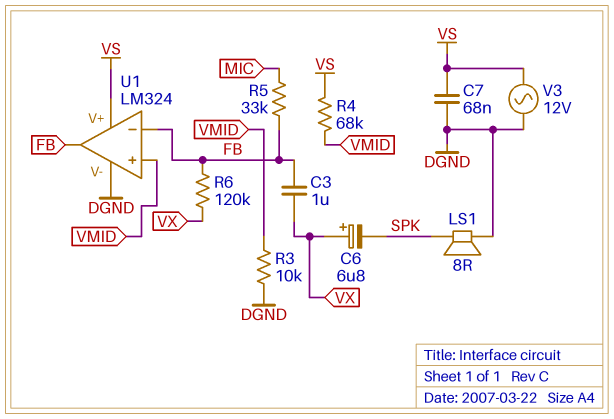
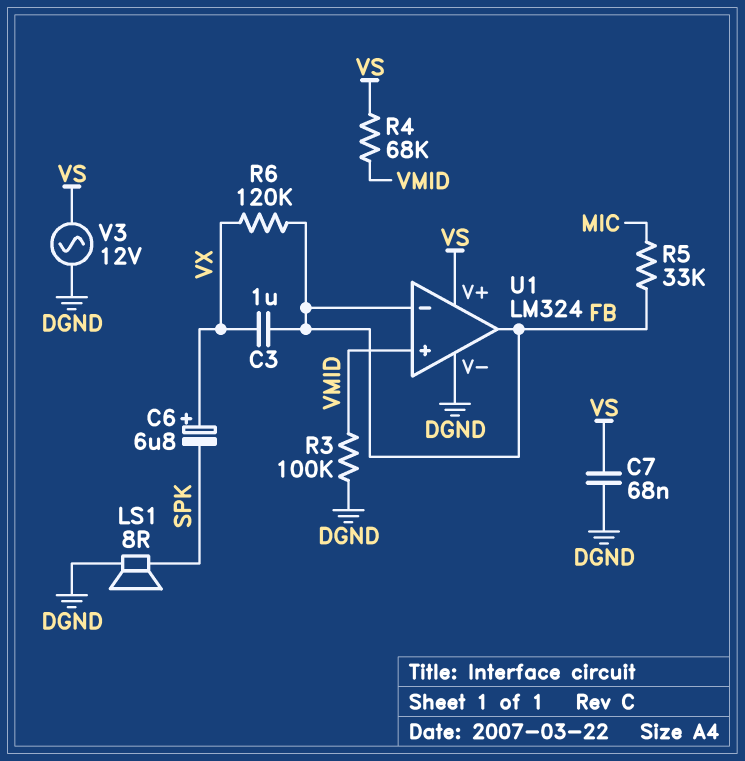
R3: 10k (DGND, VMID) -> 100k (DGND, VMID)

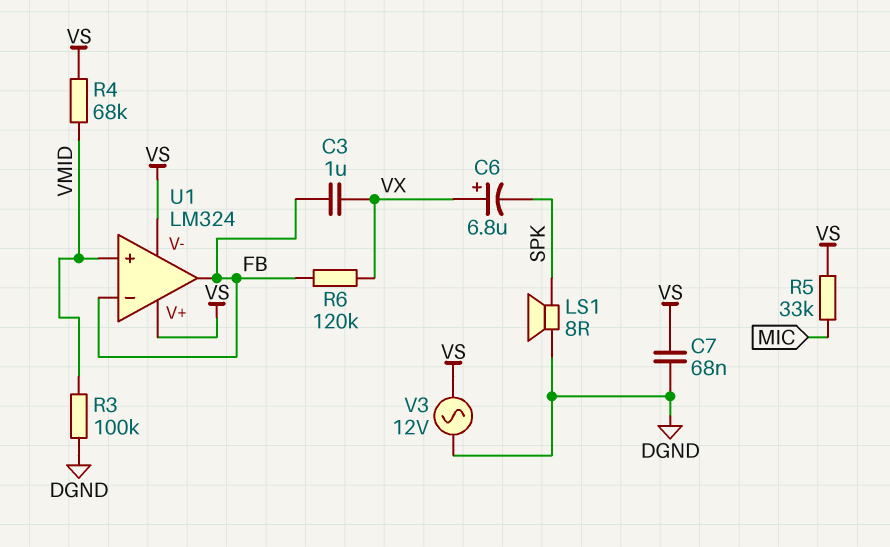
R5: 33k (FB, MIC) -> 33k (MIC, VS)
U1 pin V-: DGND -> VS

